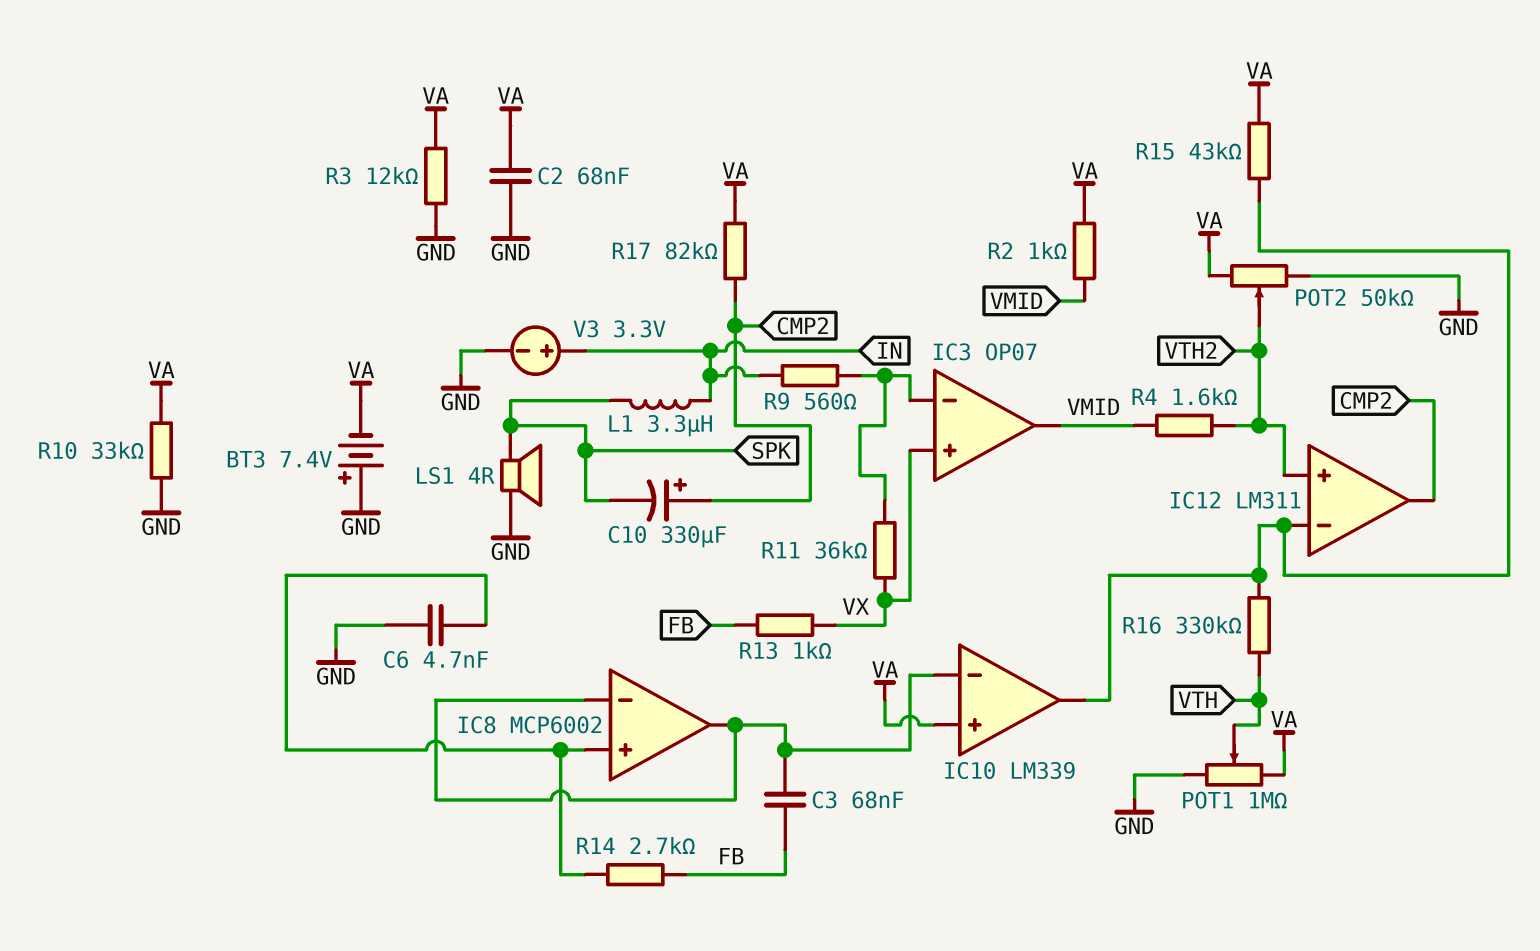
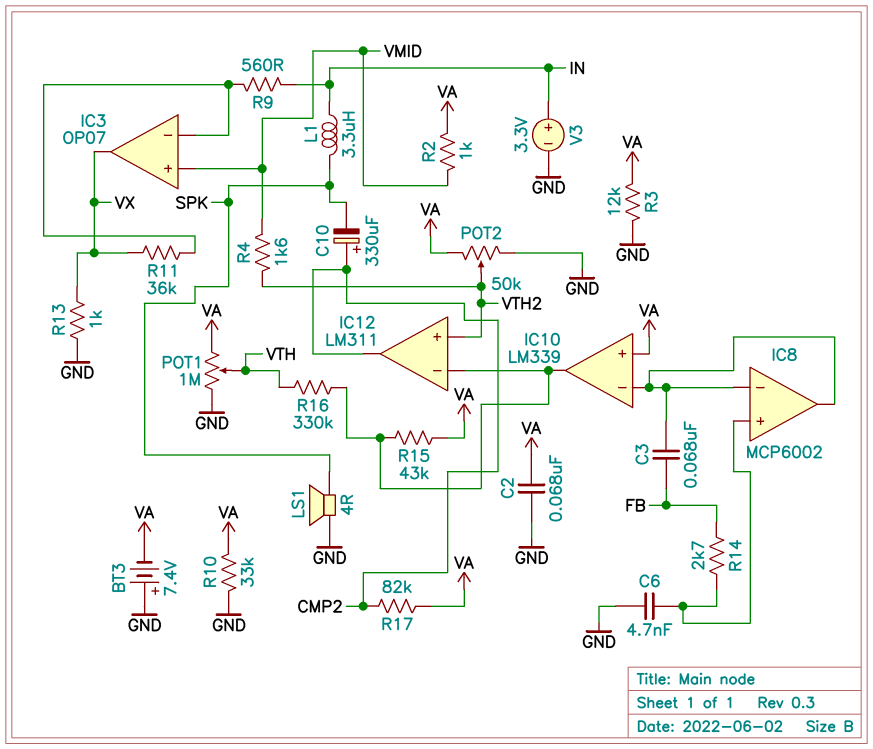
IC3 pin in+: VX -> VMID
IC3 pin out: VMID -> VX
R13: 1k (FB, VX) -> 1k (GND, VX)

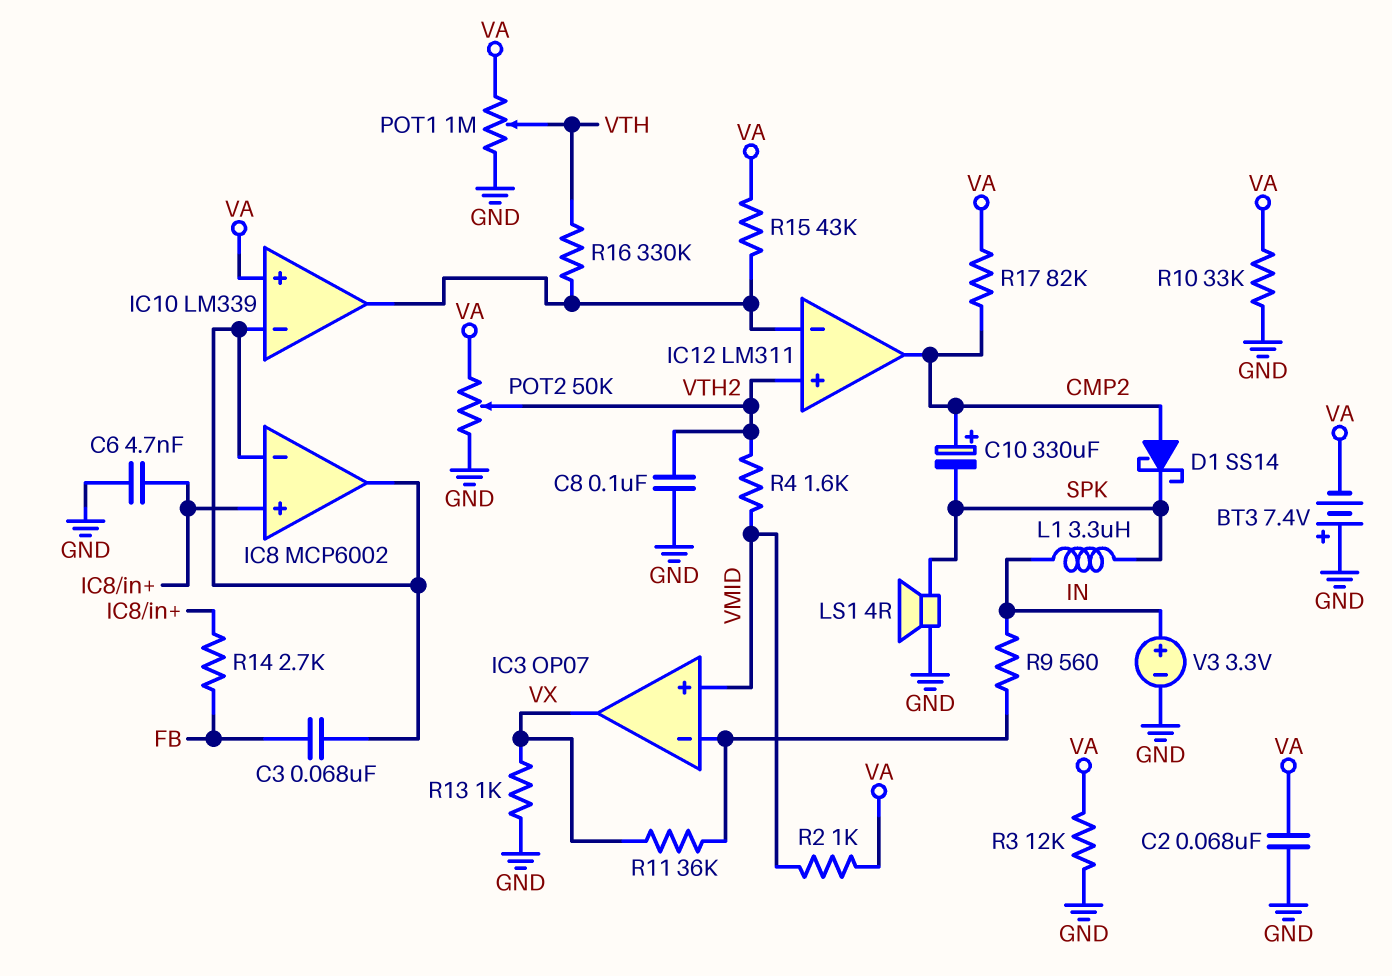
C8: none -> 100nF (GND, VTH2)
D1: none -> schottky SS14 (A CMP2, K SPK)

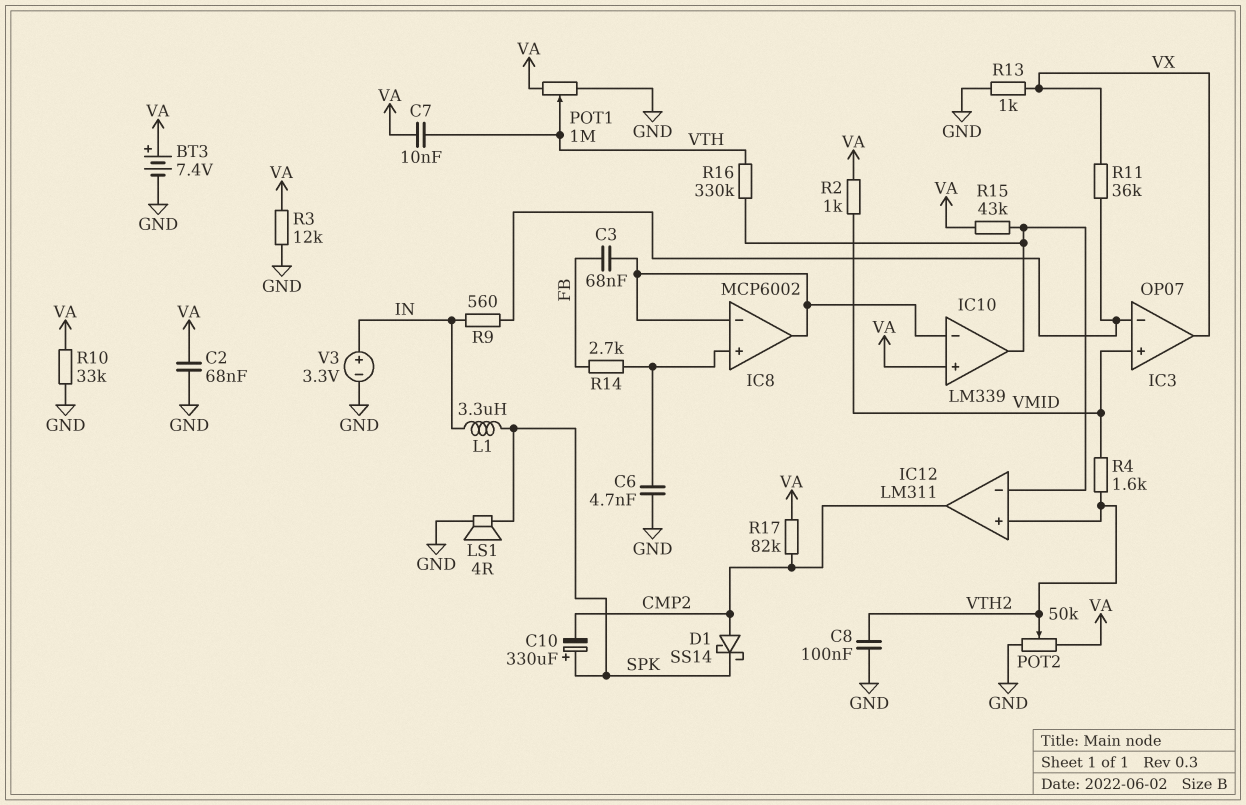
BT3: 7.4V (plus GND, minus VA) -> 7.4V (plus VA, minus GND)
C7: none -> 10nF (VA, VTH)
C10: 330uF (plus CMP2, minus SPK) -> 330uF (plus SPK, minus CMP2)

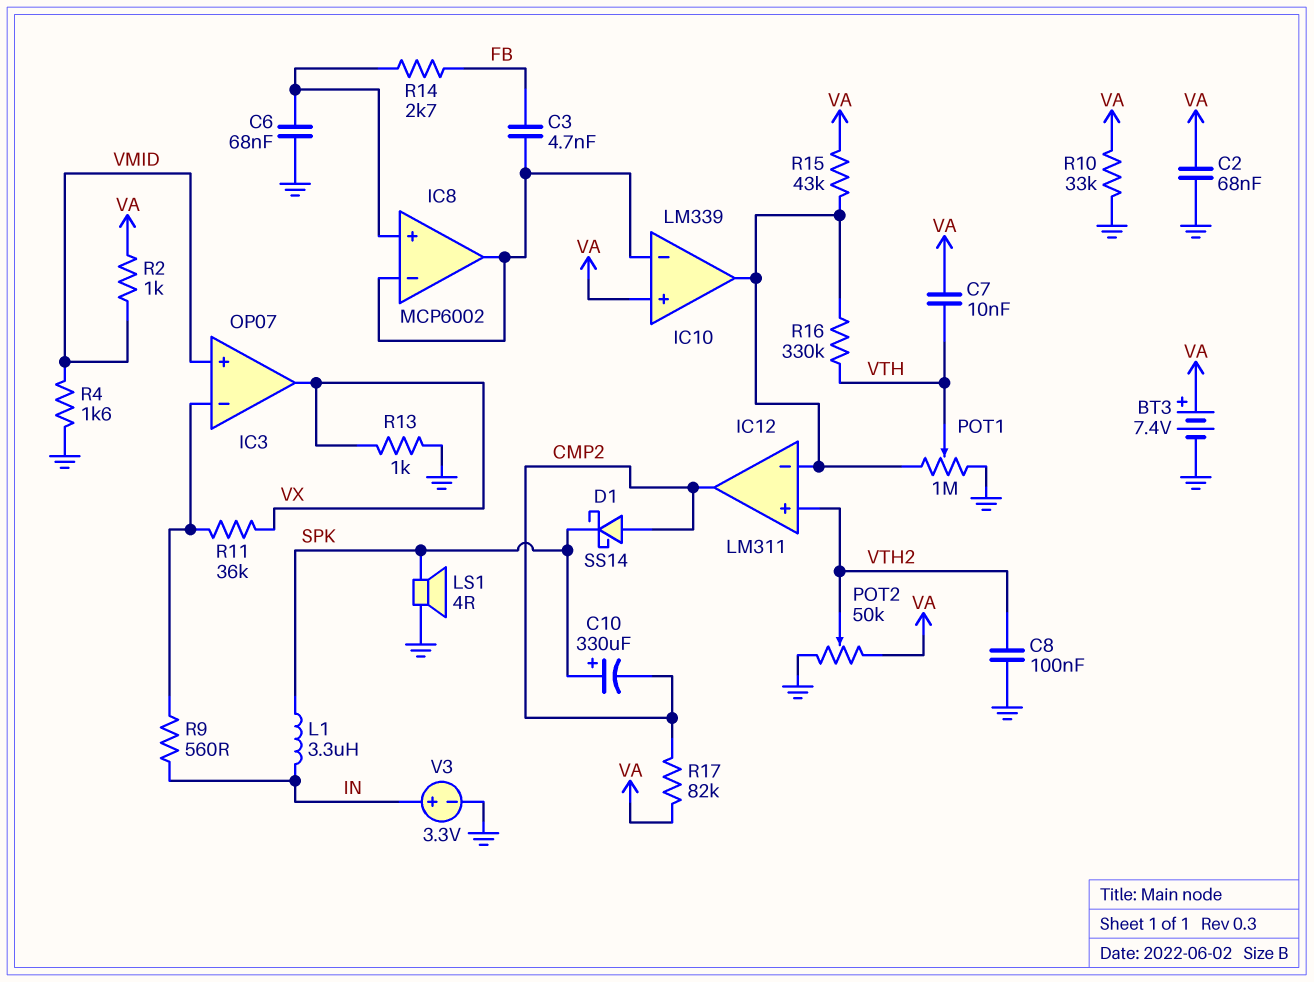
C3: 68nF (FB, IC8/in-) -> 4.7nF (FB, IC8/in-)
C6: 4.7nF (GND, IC8/in+) -> 68nF (GND, IC8/in+)
POT1: 1M (GND, VA, wiper VTH) -> 1M (GND, IC10/out, wiper VTH)
R3: 12k (GND, VA) -> none
R4: 1.6k (VMID, VTH2) -> 1.6k (GND, VMID)

